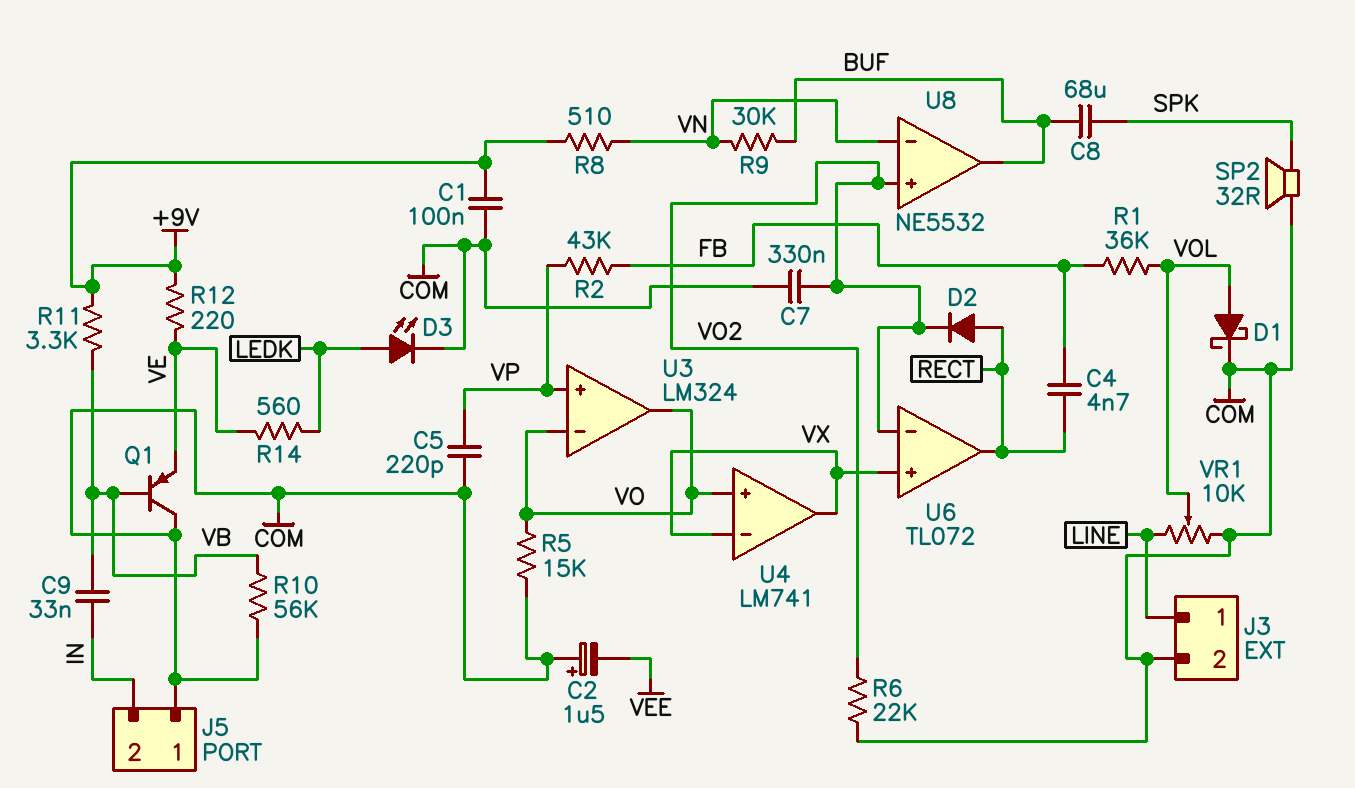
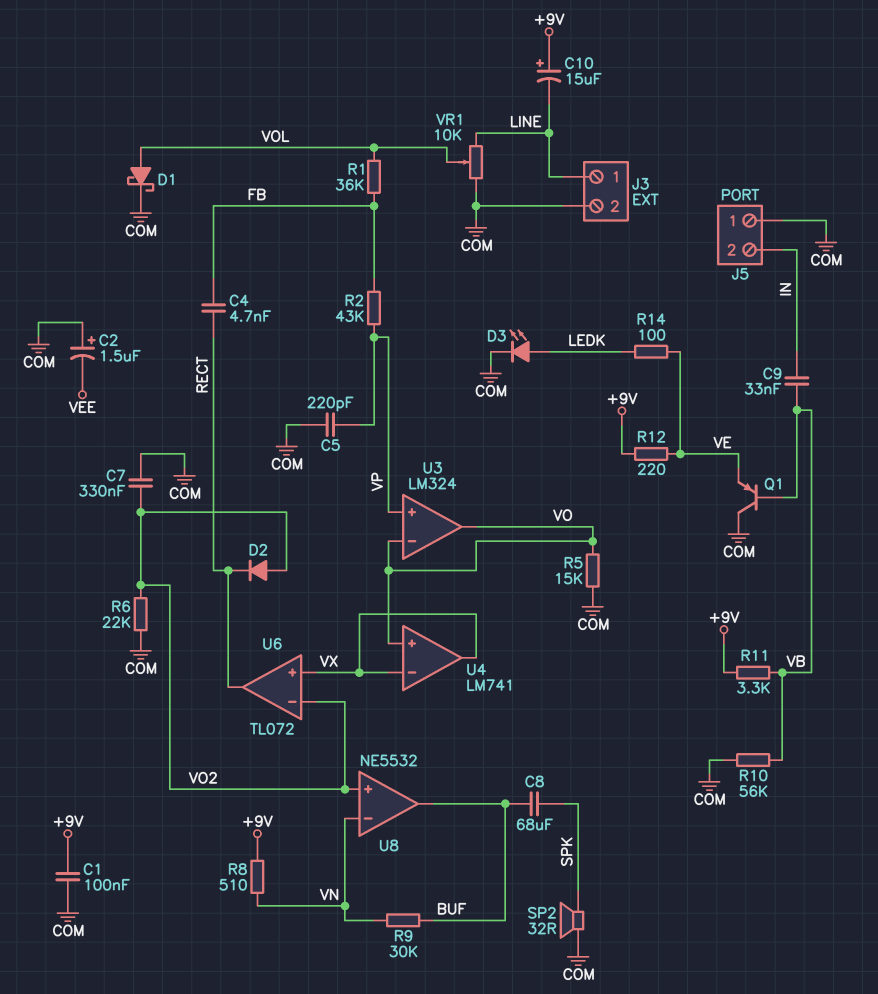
C10: none -> 15uF (plus +9V, minus LINE)
D2: diode (A RECT, K VO2) -> diode (A VO2, K RECT)
R14: 560 (LEDK, VE) -> 100 (LEDK, VE)

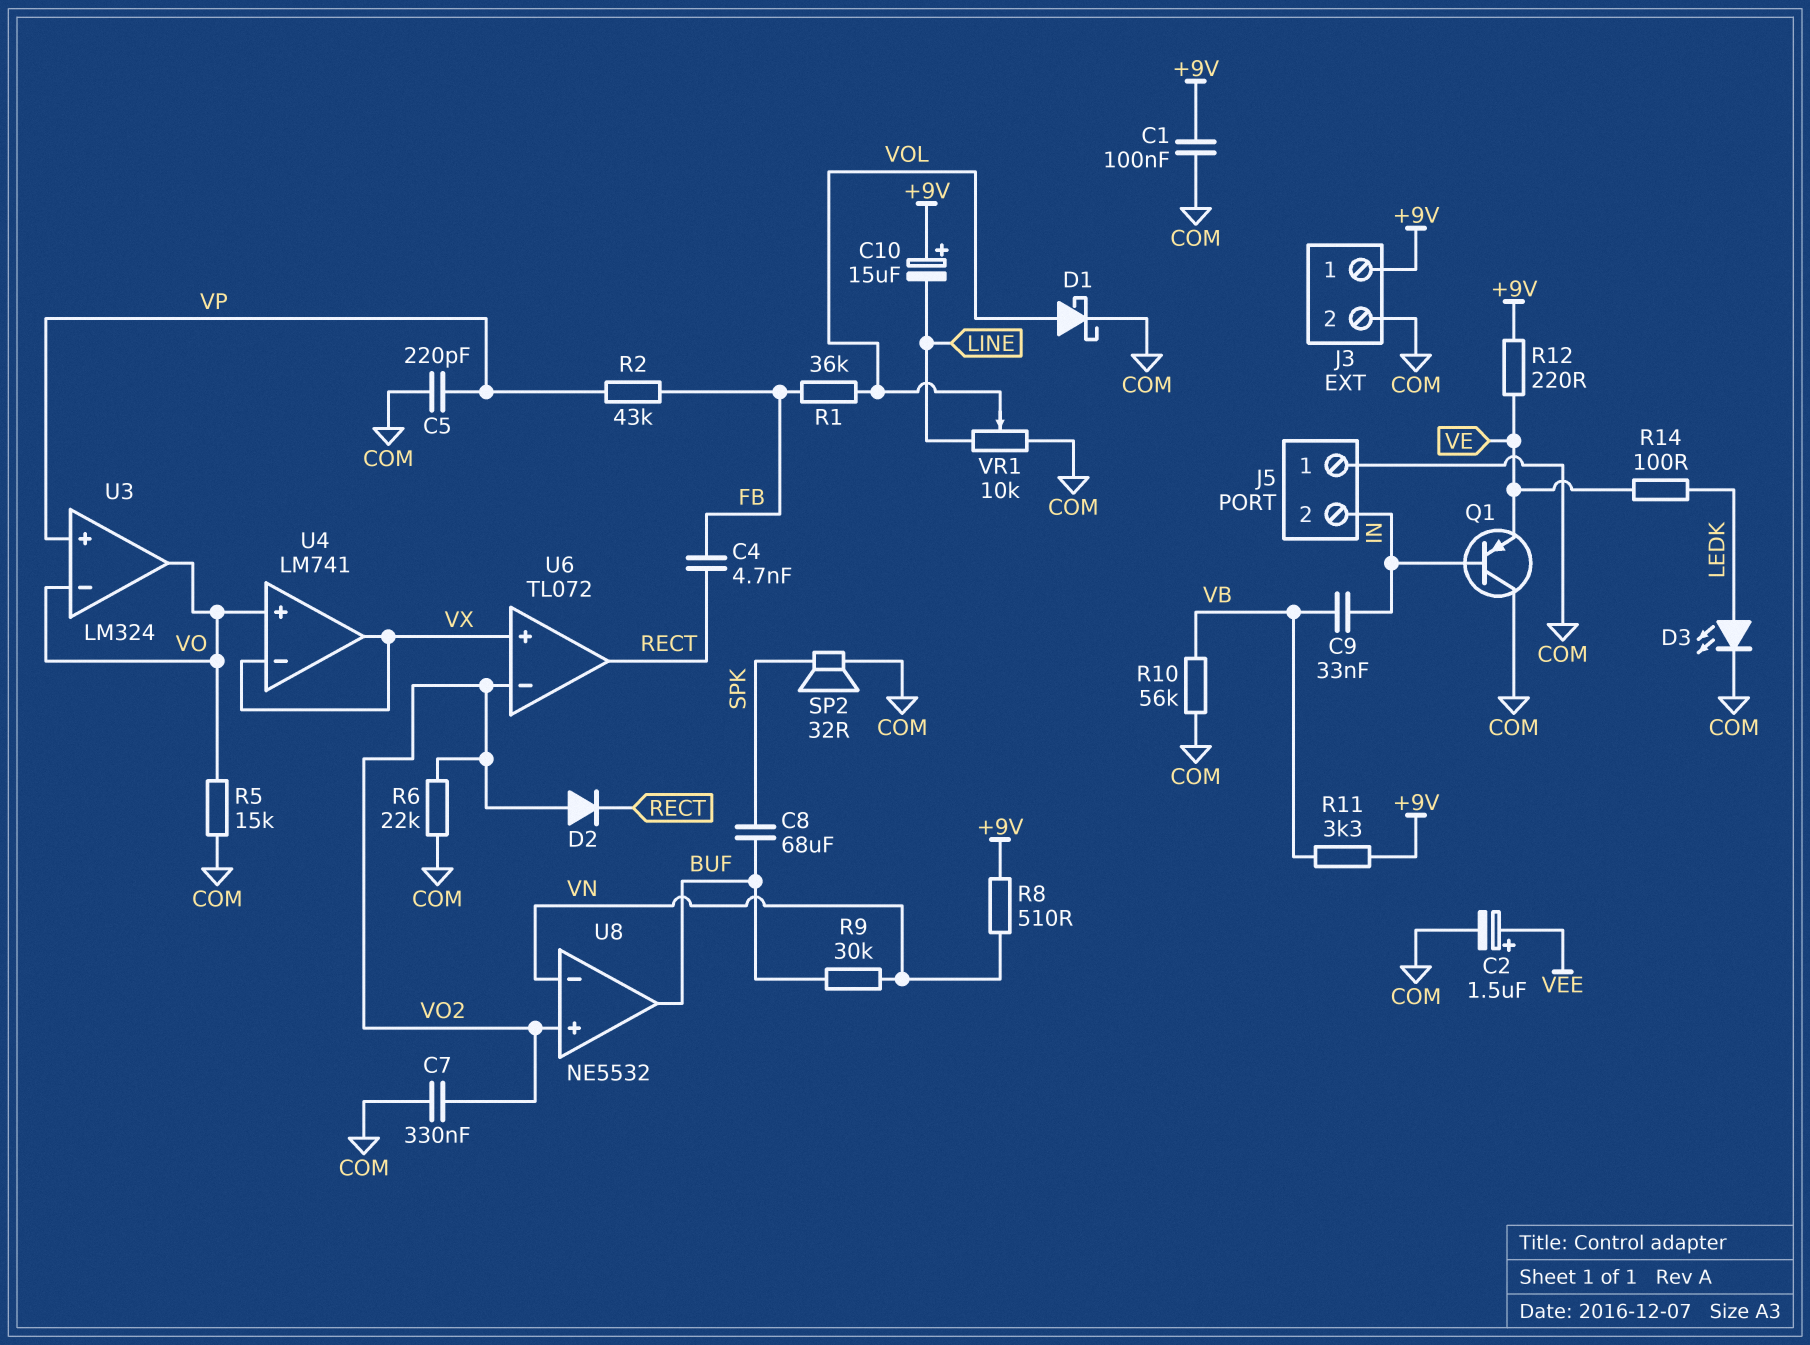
C2: 1.5uF (plus COM, minus VEE) -> 1.5uF (plus VEE, minus COM)
J3 pin 1: LINE -> +9V
Q1: PNP (B VB, C COM, E VE) -> PNP (B IN, C COM, E VE)

